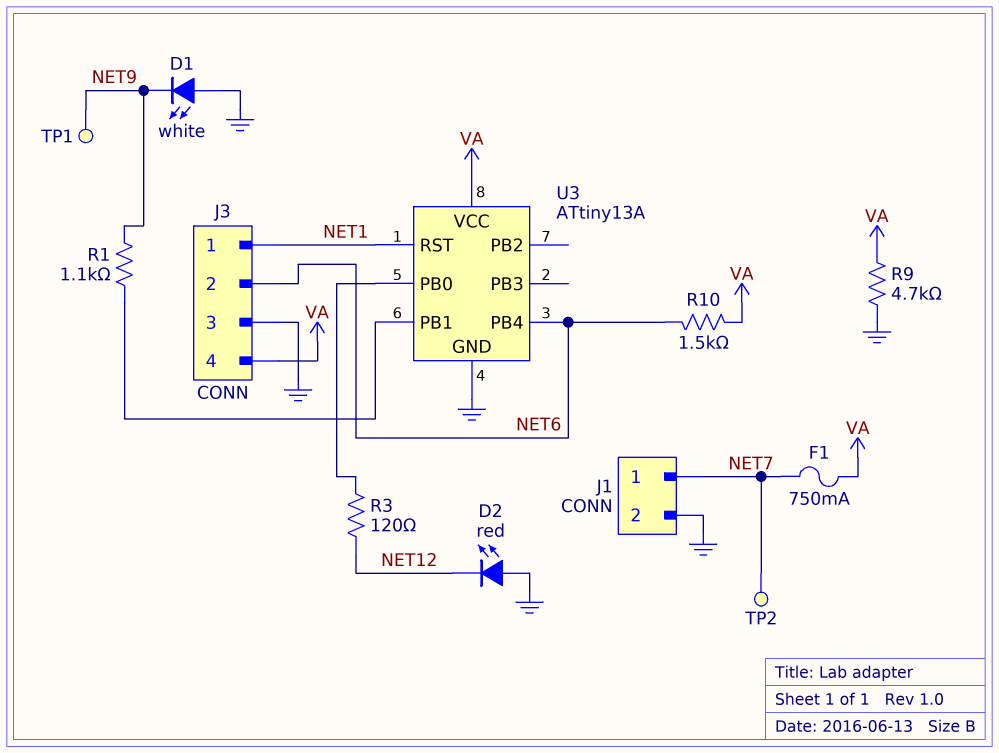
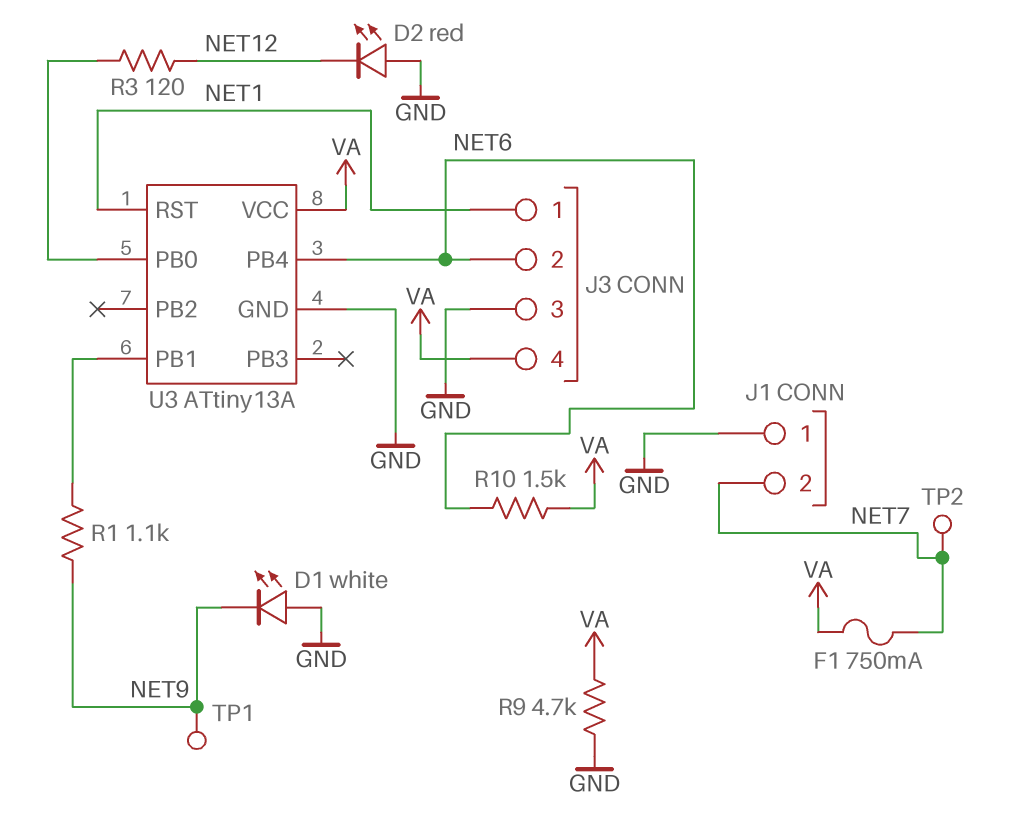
J1 pin 1: NET7 -> GND
J1 pin 2: GND -> NET7

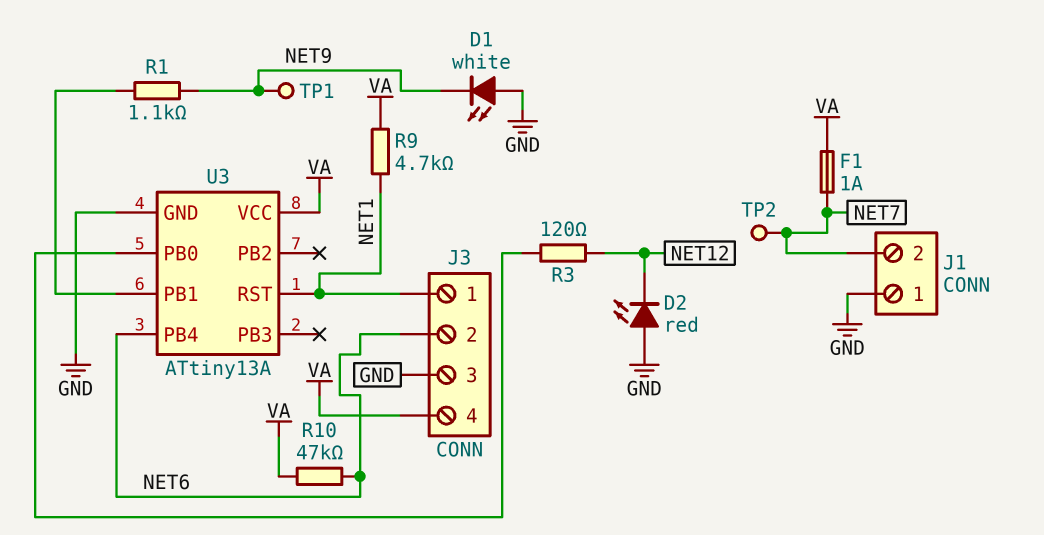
F1: 750mA (NET7, VA) -> 1A (NET7, VA)
R9: 4.7k (GND, VA) -> 4.7k (NET1, VA)
R10: 1.5k (NET6, VA) -> 47k (NET6, VA)

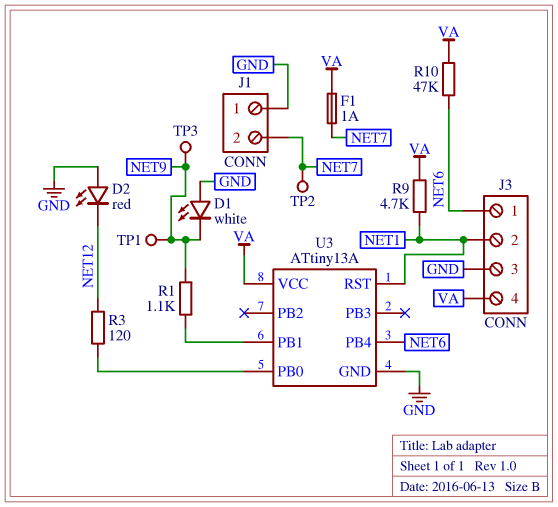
J3 pin 1: NET1 -> NET6
J3 pin 2: NET6 -> NET1
TP3: none -> test point (NET9)

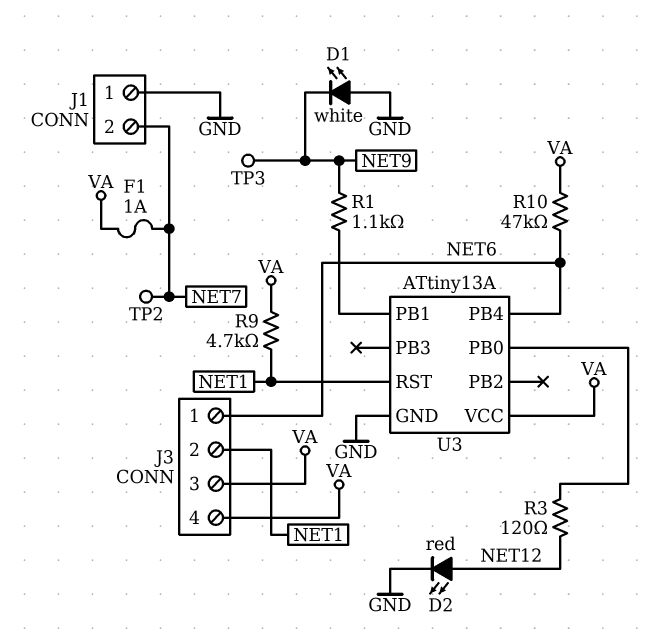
D2: LED red (A GND, K NET12) -> LED red (A NET12, K GND)
J3 pin 3: GND -> VA
TP1: test point (NET9) -> none

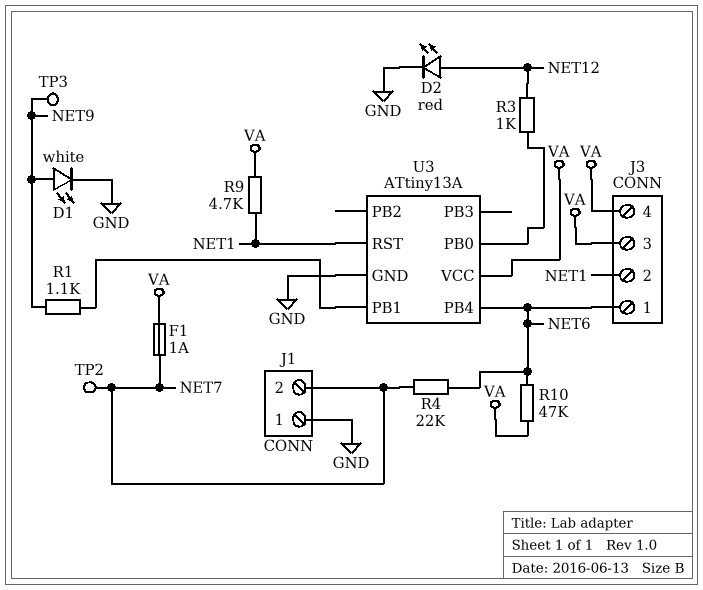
D1: LED white (A GND, K NET9) -> LED white (A NET9, K GND)
R3: 120 (NET12, U3/PB0) -> 1k (NET12, U3/PB0)
R4: none -> 22k (NET6, NET7)

